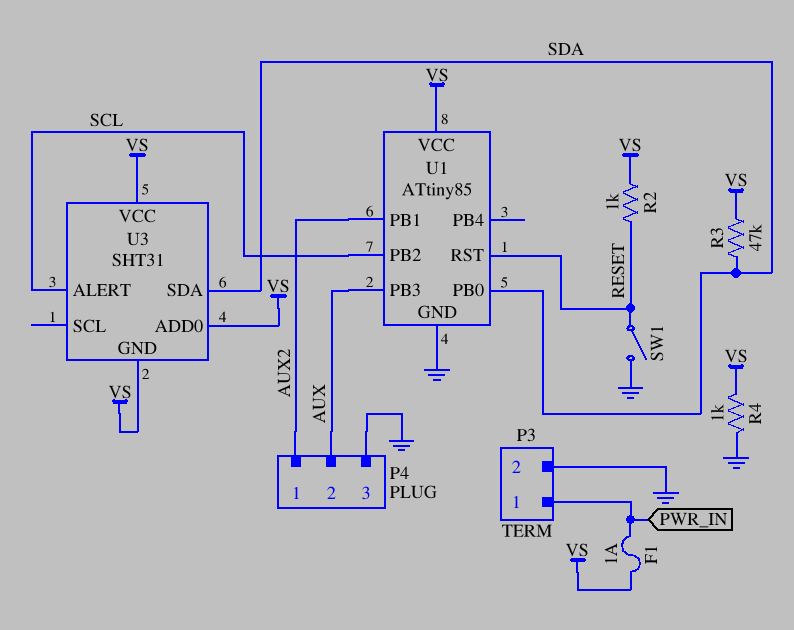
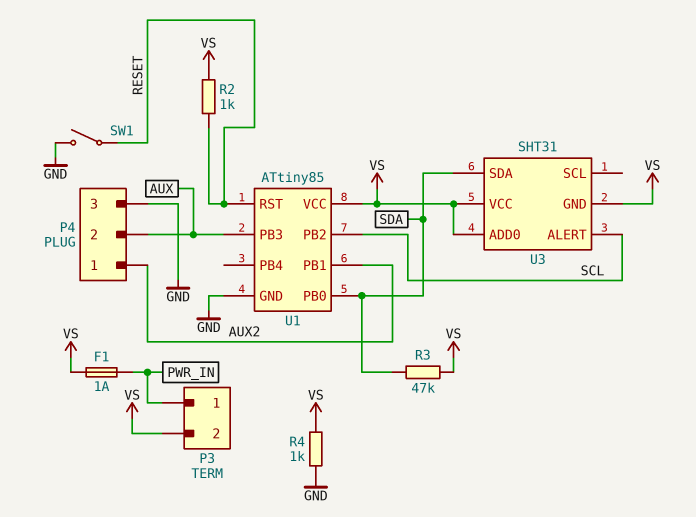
P3 pin 2: GND -> VS

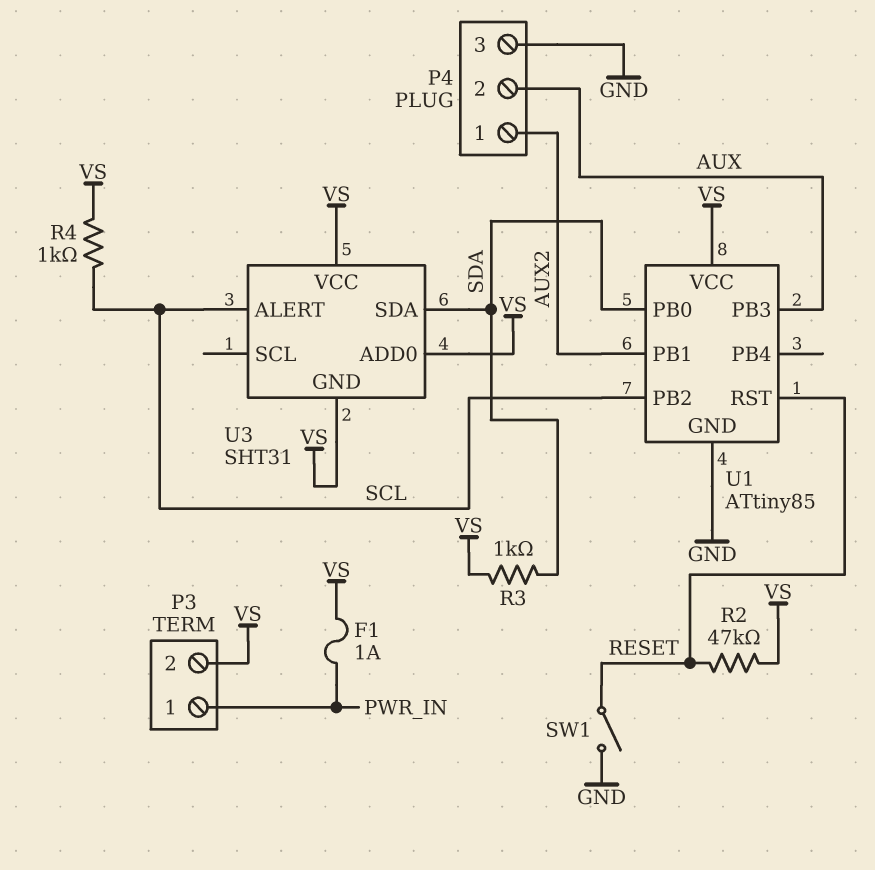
R2: 1k (RESET, VS) -> 47k (RESET, VS)
R3: 47k (SDA, VS) -> 1k (SDA, VS)
R4: 1k (GND, VS) -> 1k (SCL, VS)

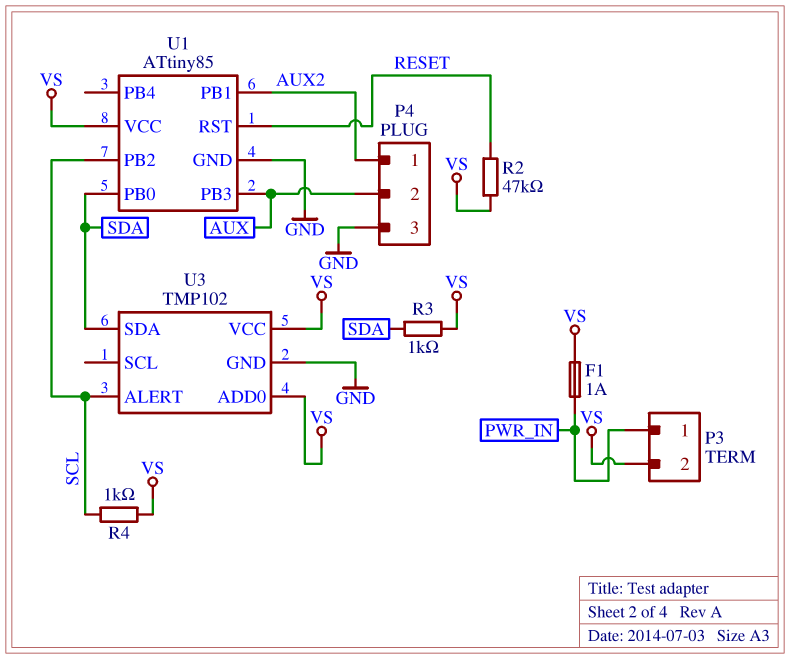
SW1: switch (GND, RESET) -> none
U3: SHT31 -> TMP102
U3 pin GND: VS -> GND

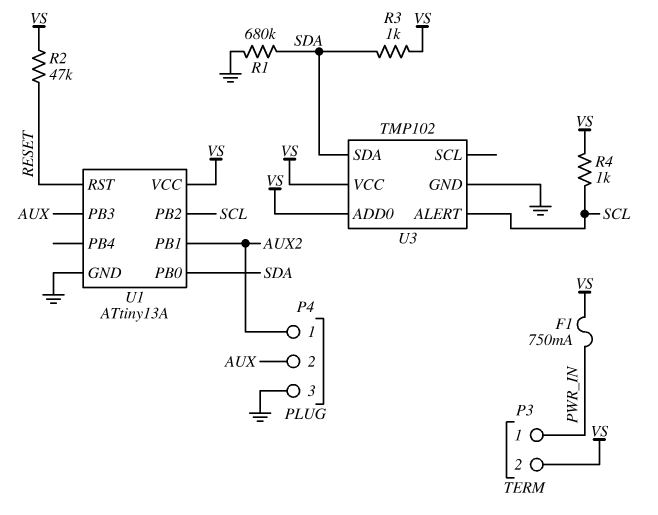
F1: 1A (PWR_IN, VS) -> 750mA (PWR_IN, VS)
R1: none -> 680k (GND, SDA)
U1: ATtiny85 -> ATtiny13A

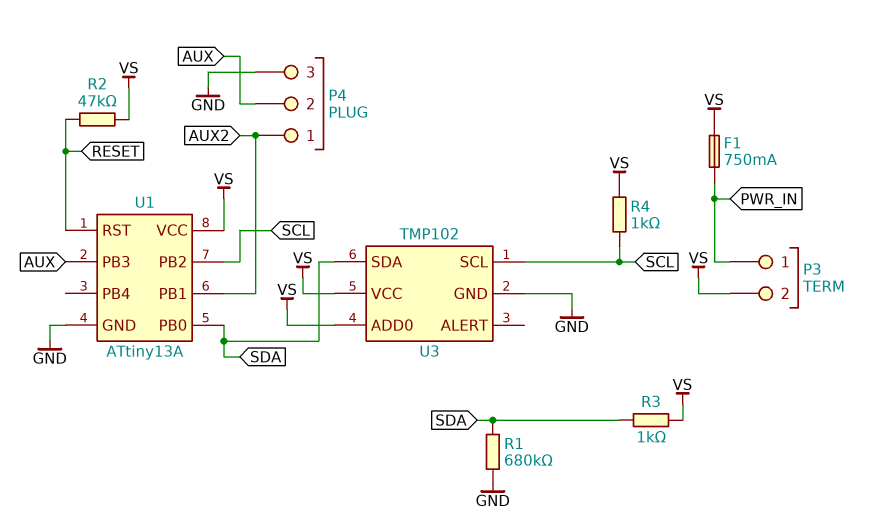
U3 pin ALERT: SCL -> none
U3 pin SCL: none -> SCL

